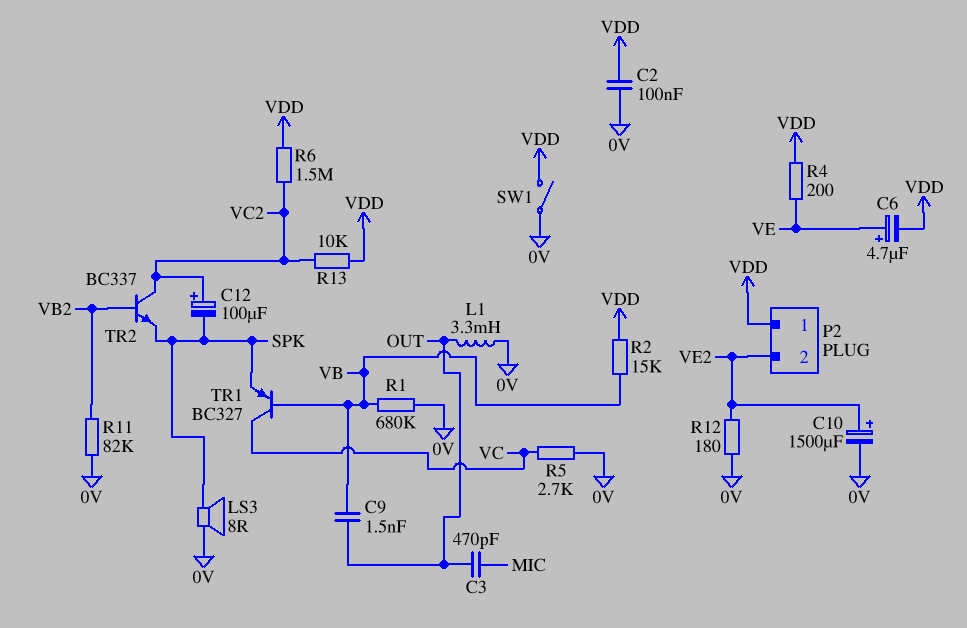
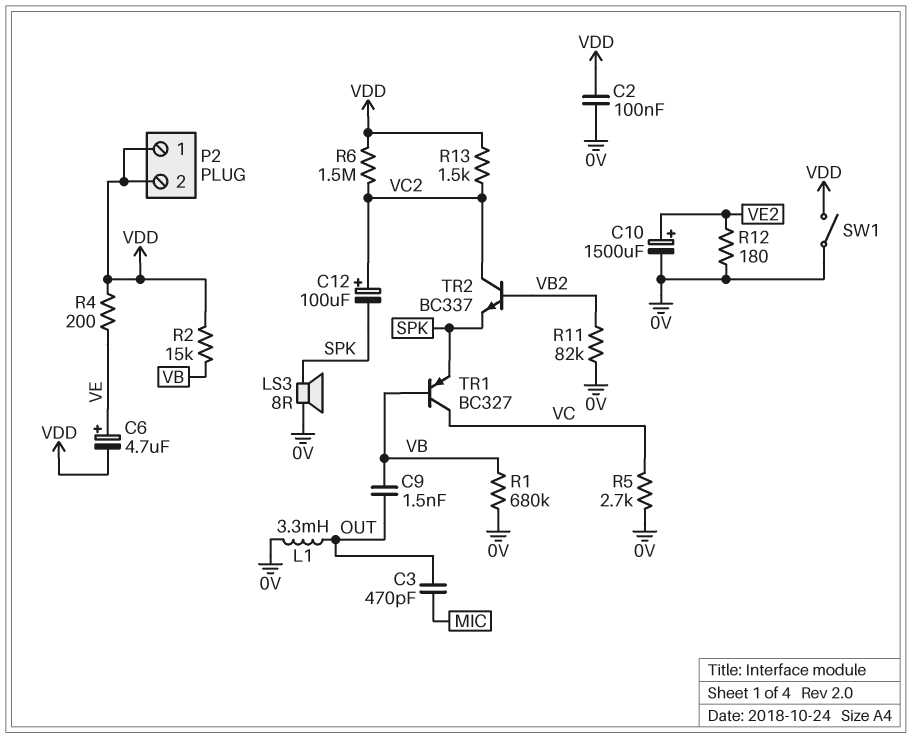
P2 pin 2: VE2 -> VDD
R13: 10k (VC2, VDD) -> 1.5k (VC2, VDD)

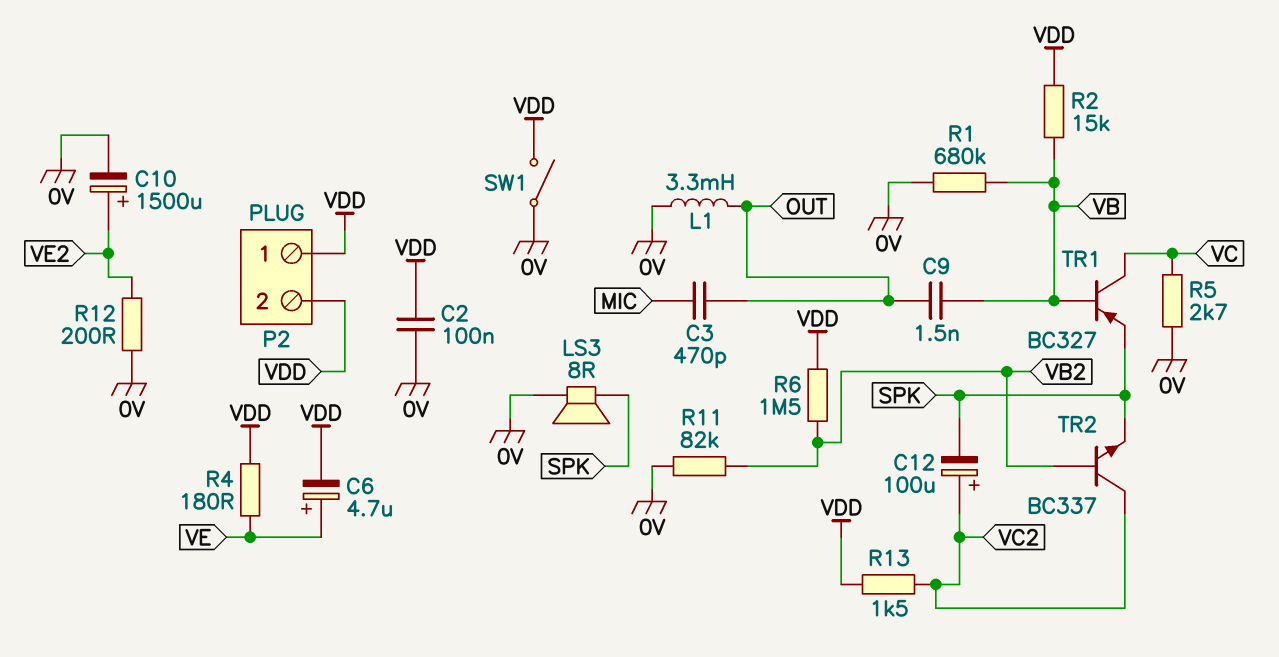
R4: 200 (VDD, VE) -> 180 (VDD, VE)
R6: 1.5M (VC2, VDD) -> 1.5M (VB2, VDD)
R12: 180 (0V, VE2) -> 200 (0V, VE2)

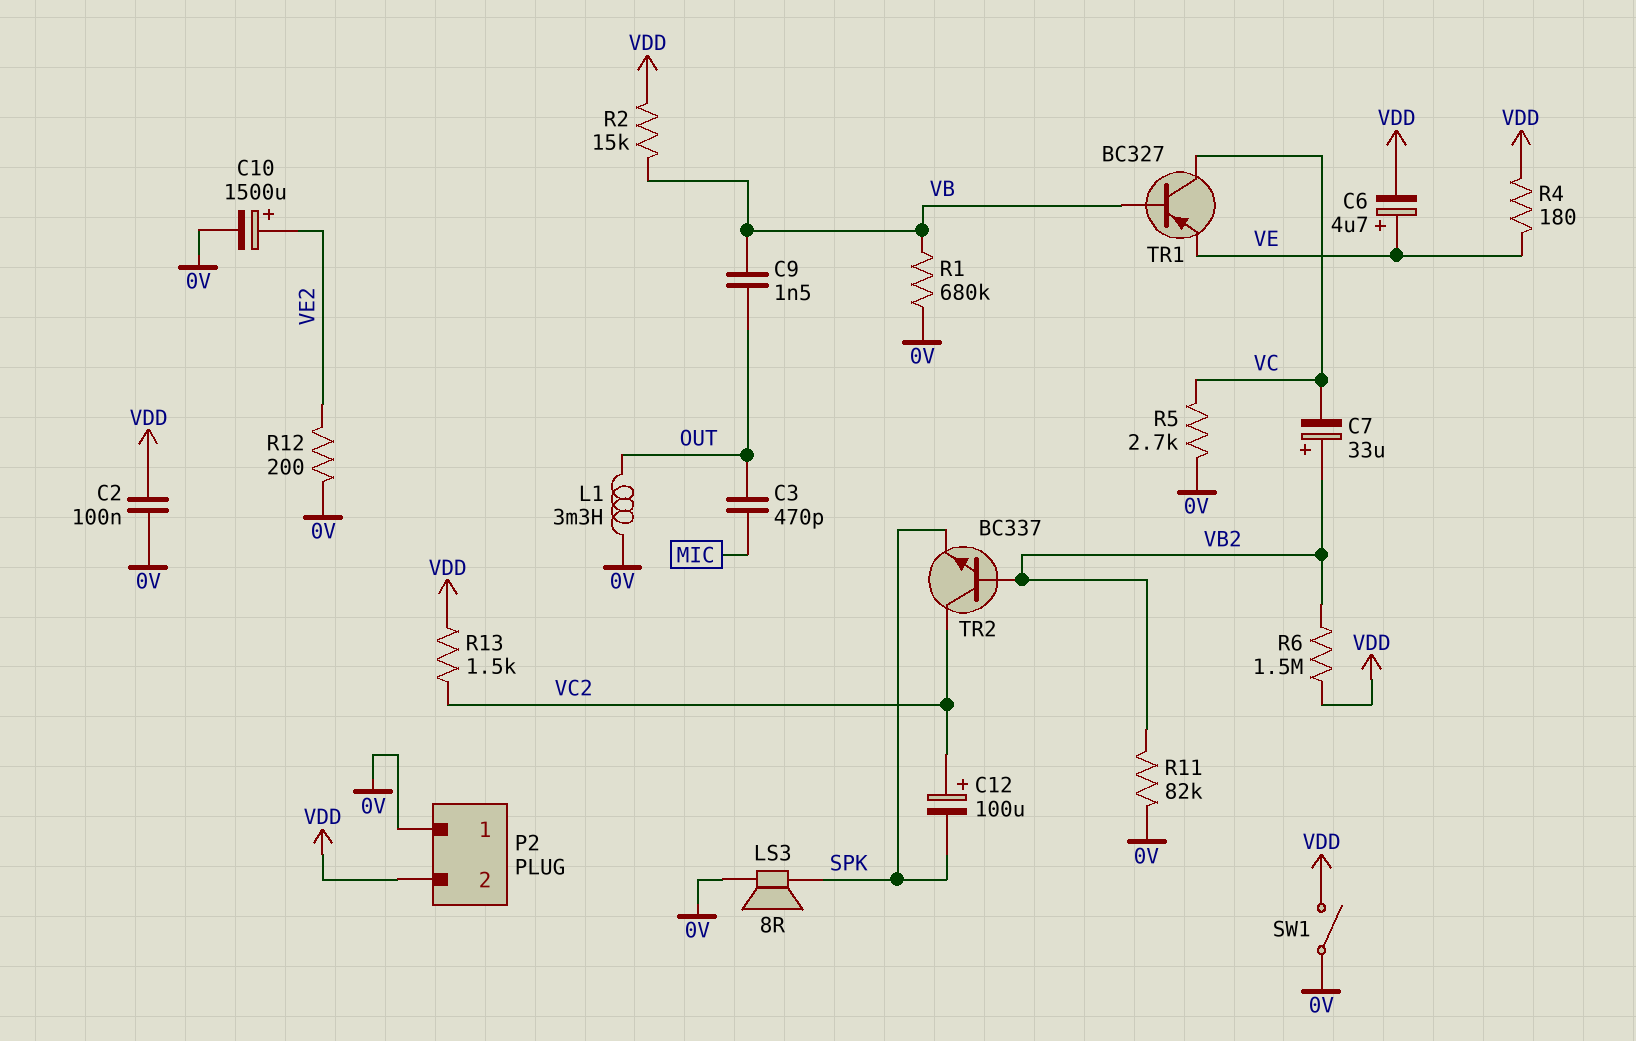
C7: none -> 33uF (plus VB2, minus VC)
P2 pin 1: VDD -> 0V
TR1: PNP BC327 (B VB, C VC, E SPK) -> PNP BC327 (B VB, C VC, E VE)

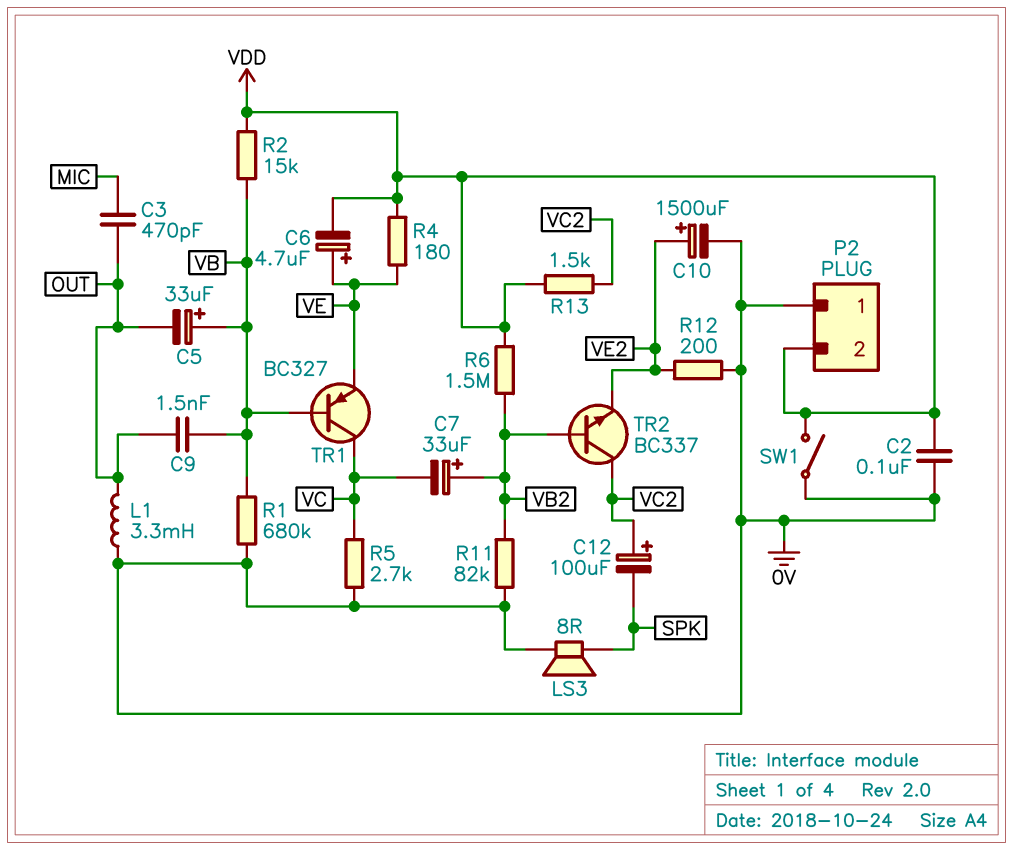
C5: none -> 33uF (plus VB, minus OUT)
TR2: NPN BC337 (B VB2, C VC2, E SPK) -> NPN BC337 (B VB2, C VC2, E VE2)

